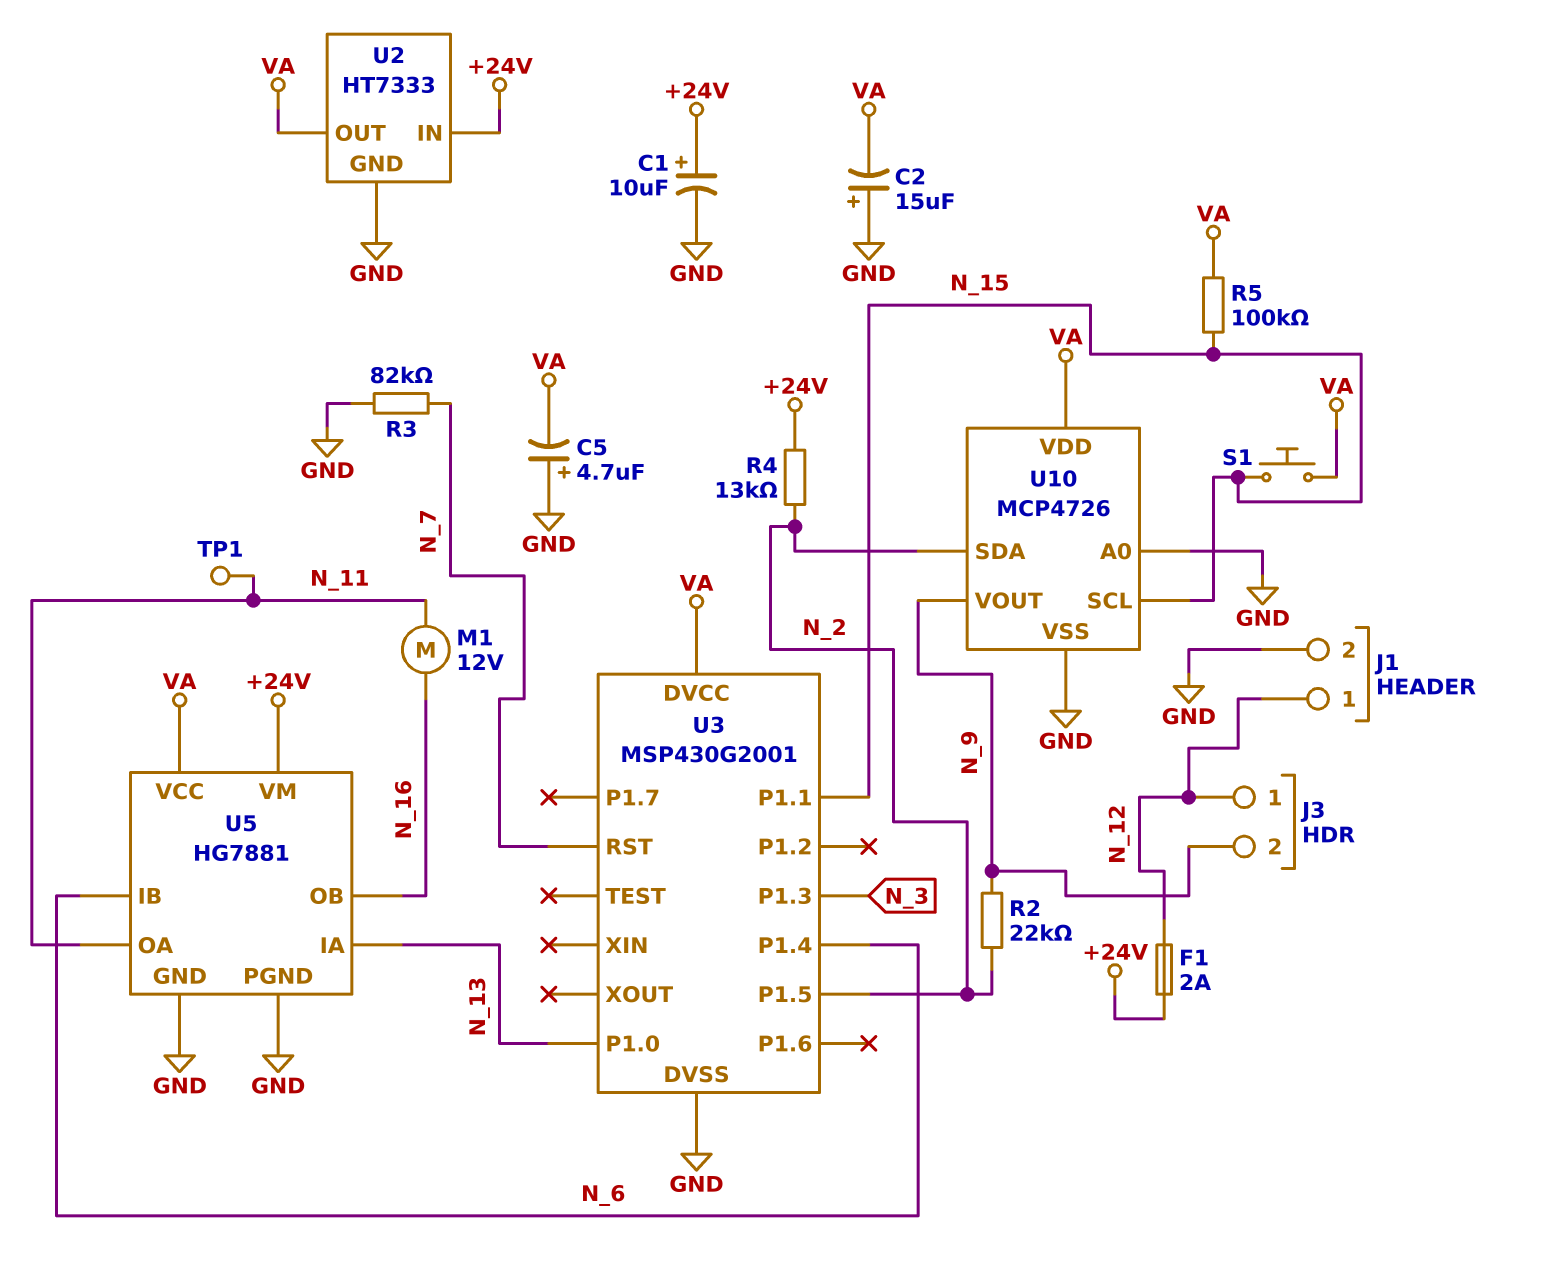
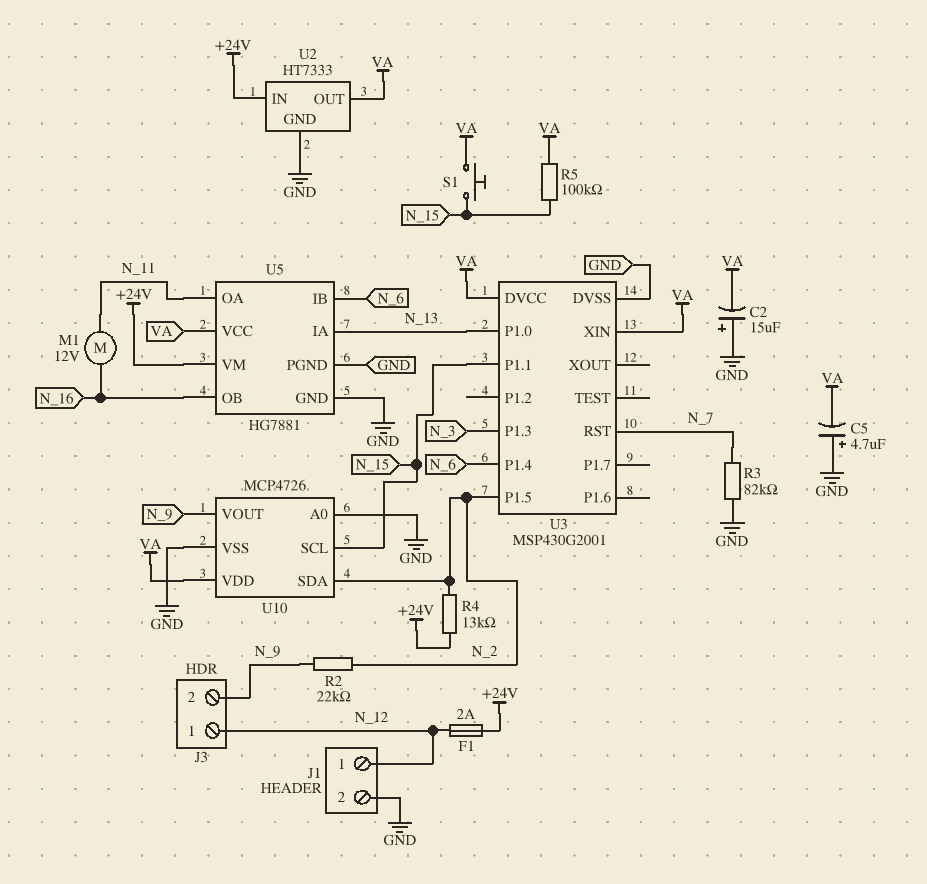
C1: 10uF (plus +24V, minus GND) -> none
TP1: test point (N_11) -> none
U3 pin XIN: none -> VA

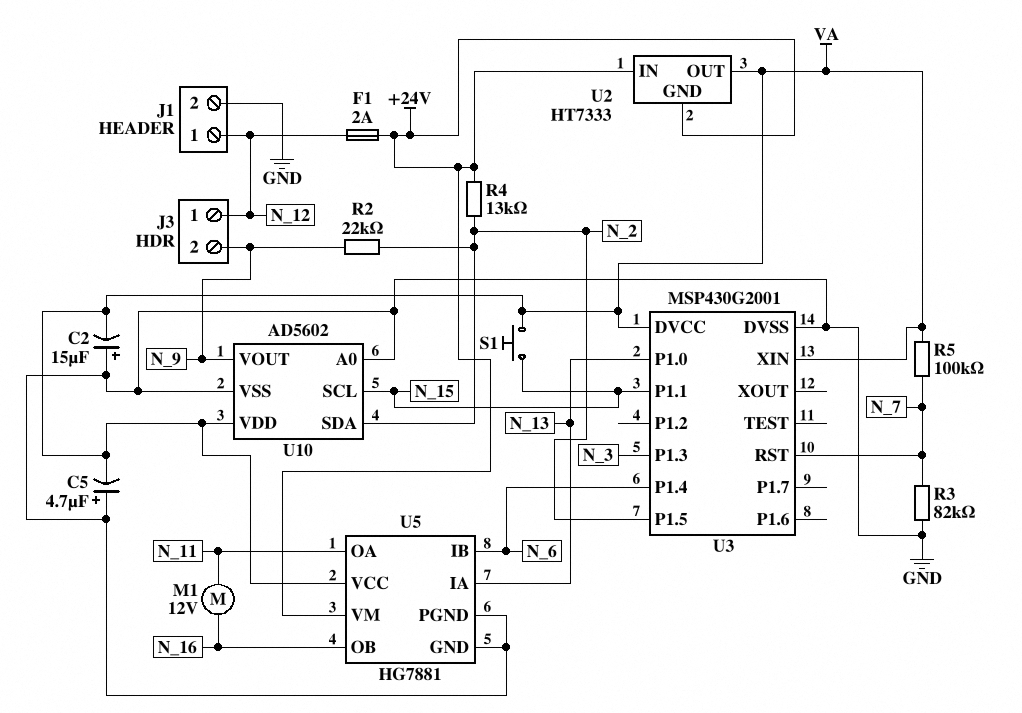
R5: 100k (N_15, VA) -> 100k (N_7, VA)
U2 pin GND: GND -> +24V
U10: MCP4726 -> AD5602

